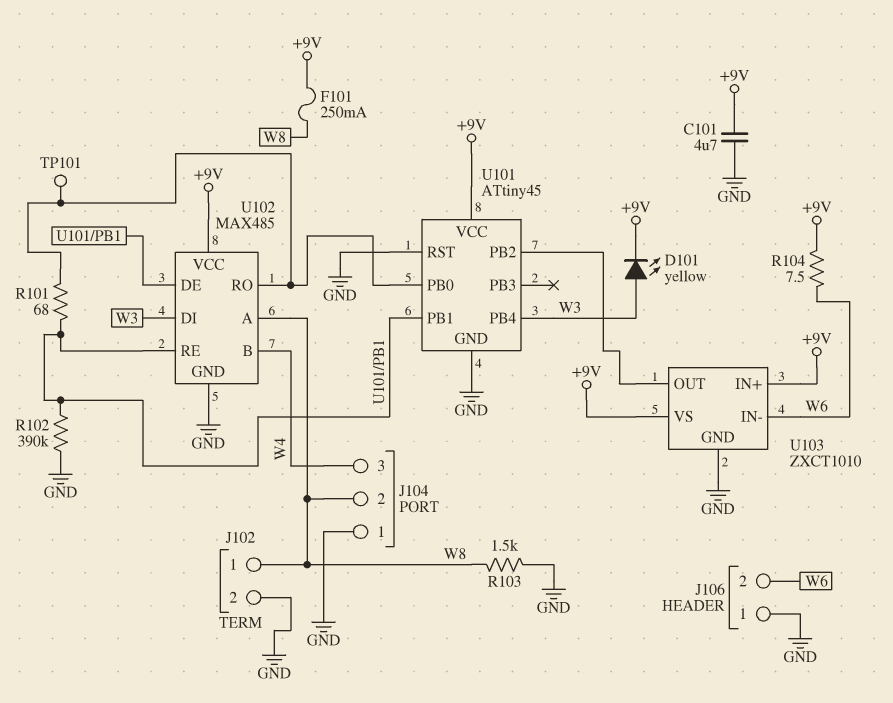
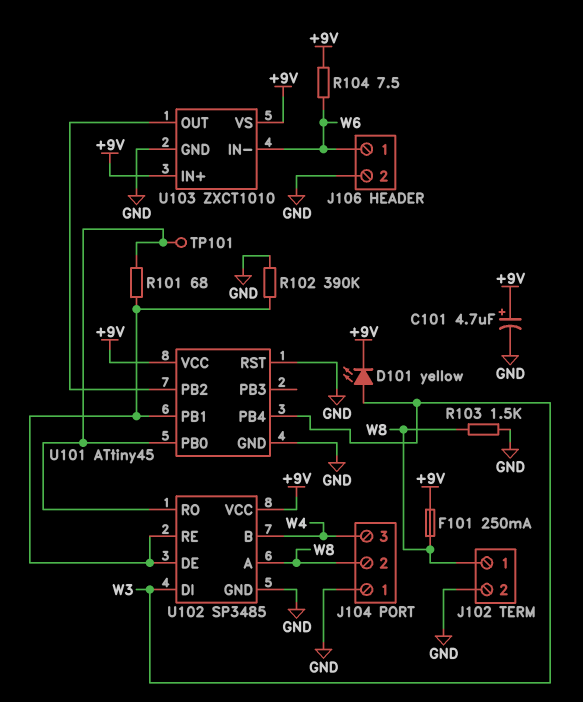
C101: 4.7uF (+9V, GND) -> 4.7uF (plus +9V, minus GND)
J106 pin 1: GND -> W6
J106 pin 2: W6 -> GND
U102: MAX485 -> SP3485

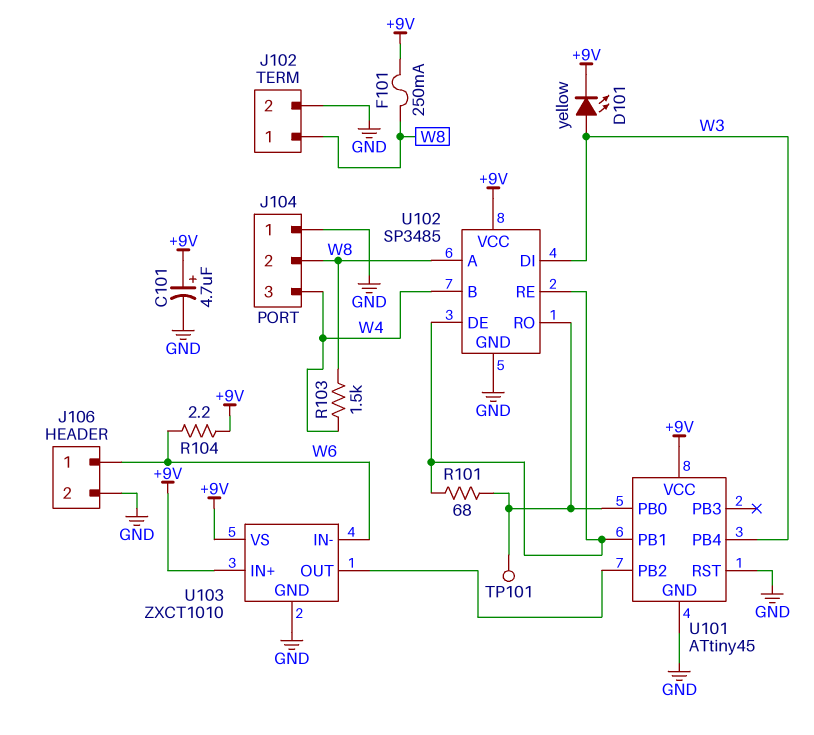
R102: 390k (GND, U101/PB1) -> none
R103: 1.5k (GND, W8) -> 1.5k (W4, W8)
R104: 7.5 (+9V, W6) -> 2.2 (+9V, W6)

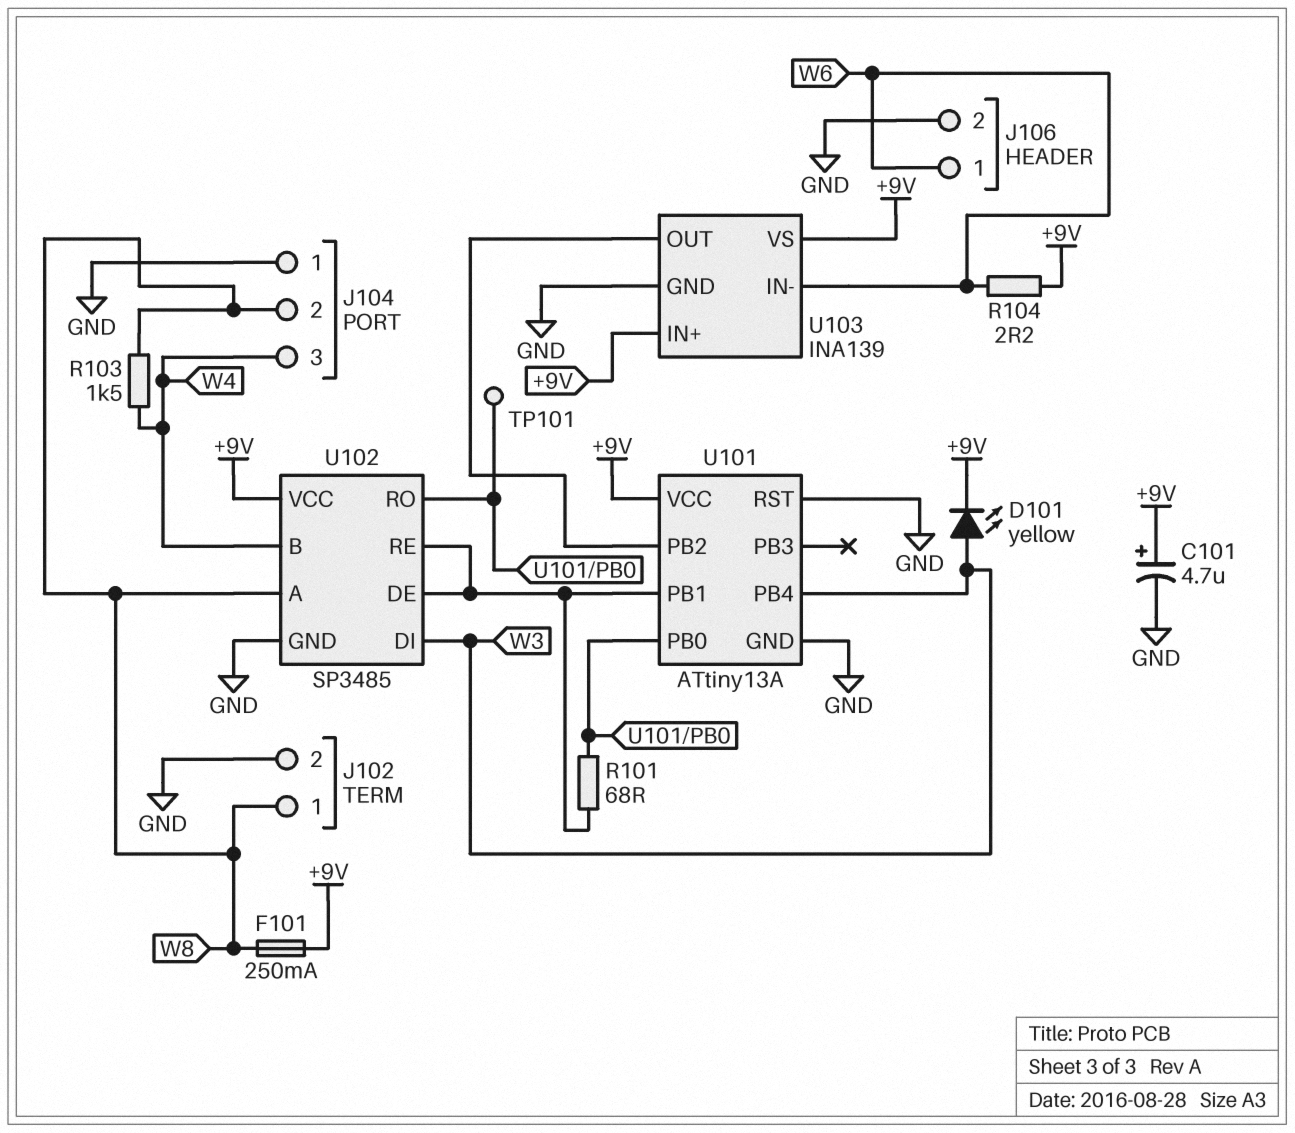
U101: ATtiny45 -> ATtiny13A
U103: ZXCT1010 -> INA139

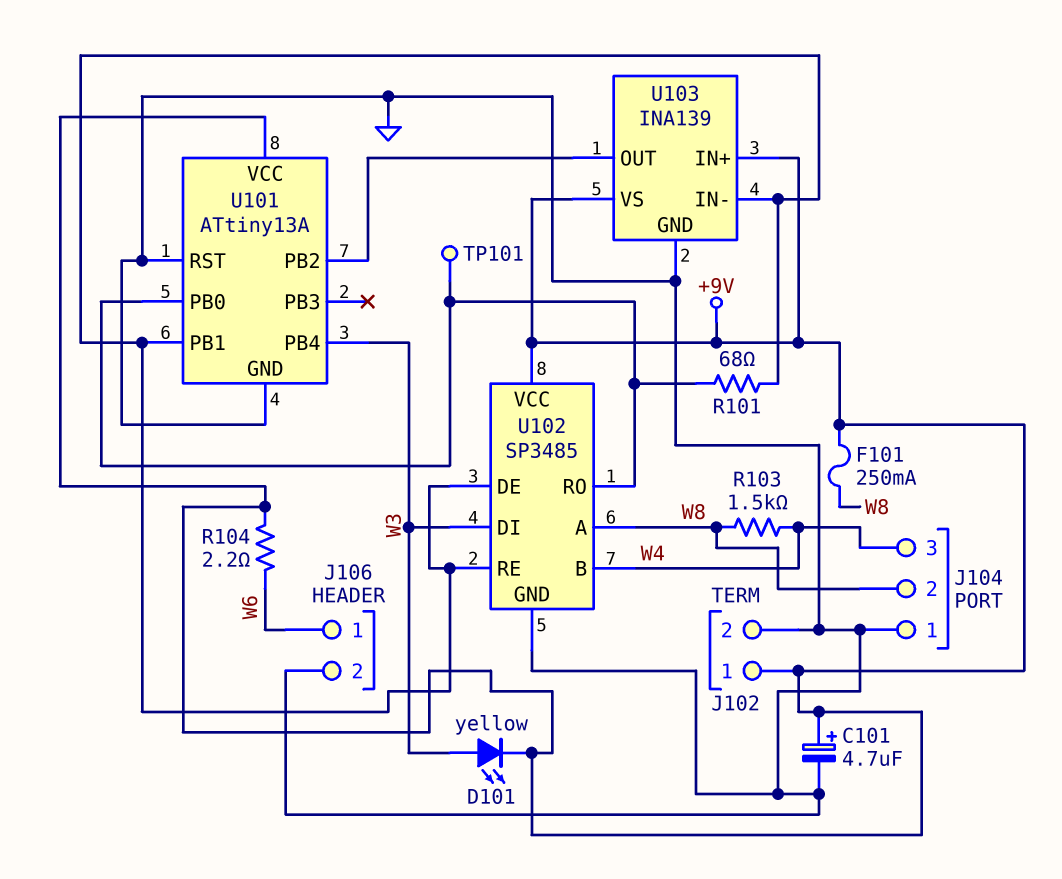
J102 pin 1: W8 -> +9V
U103 pin IN-: W6 -> U101/PB1

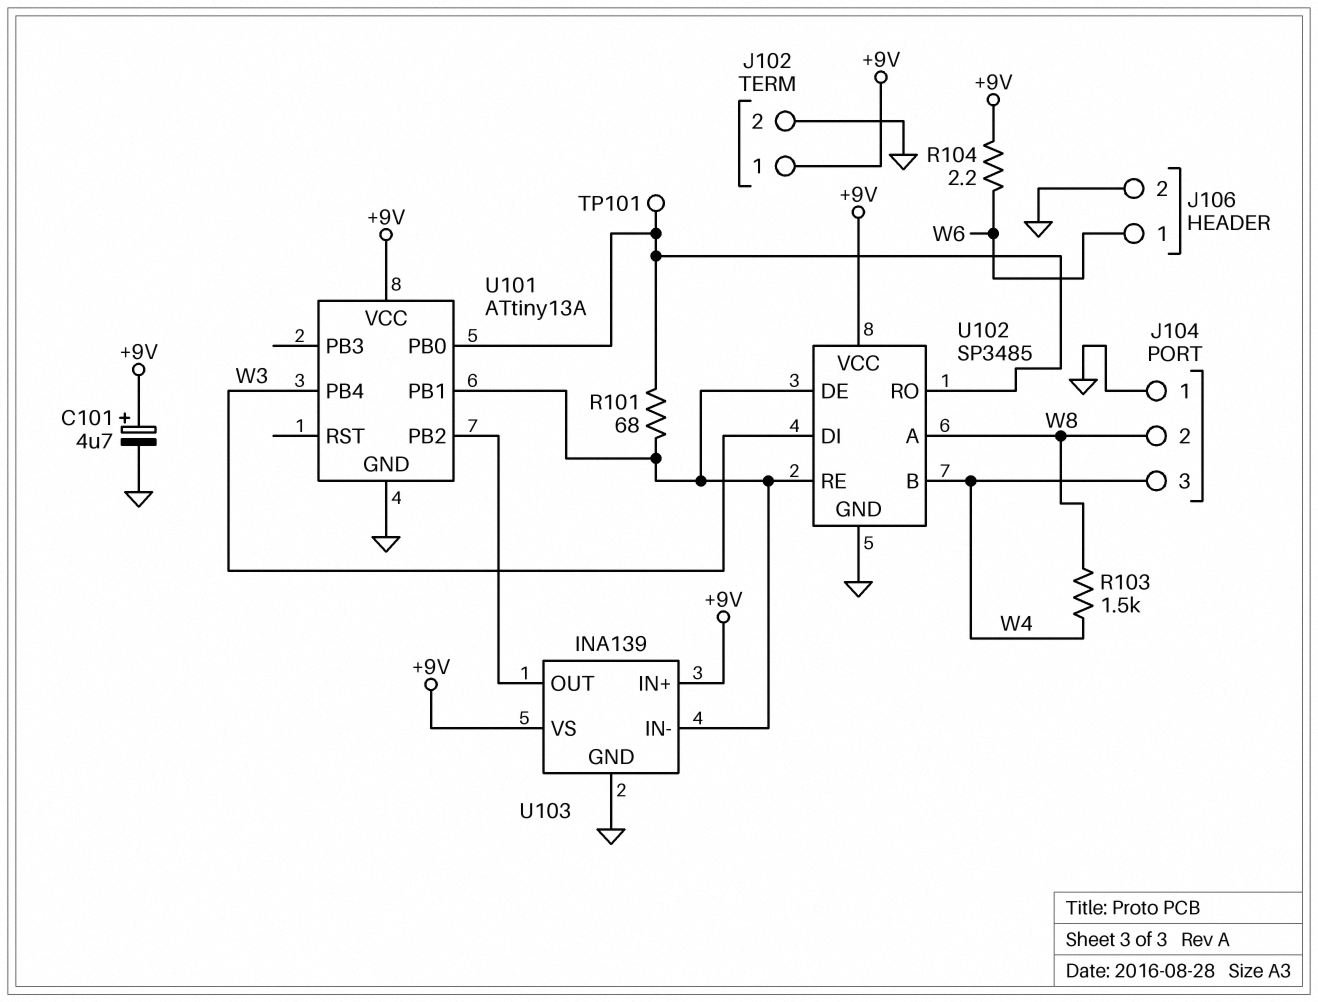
D101: LED yellow (A W3, K +9V) -> none
F101: 250mA (+9V, W8) -> none
U101 pin RST: GND -> none

